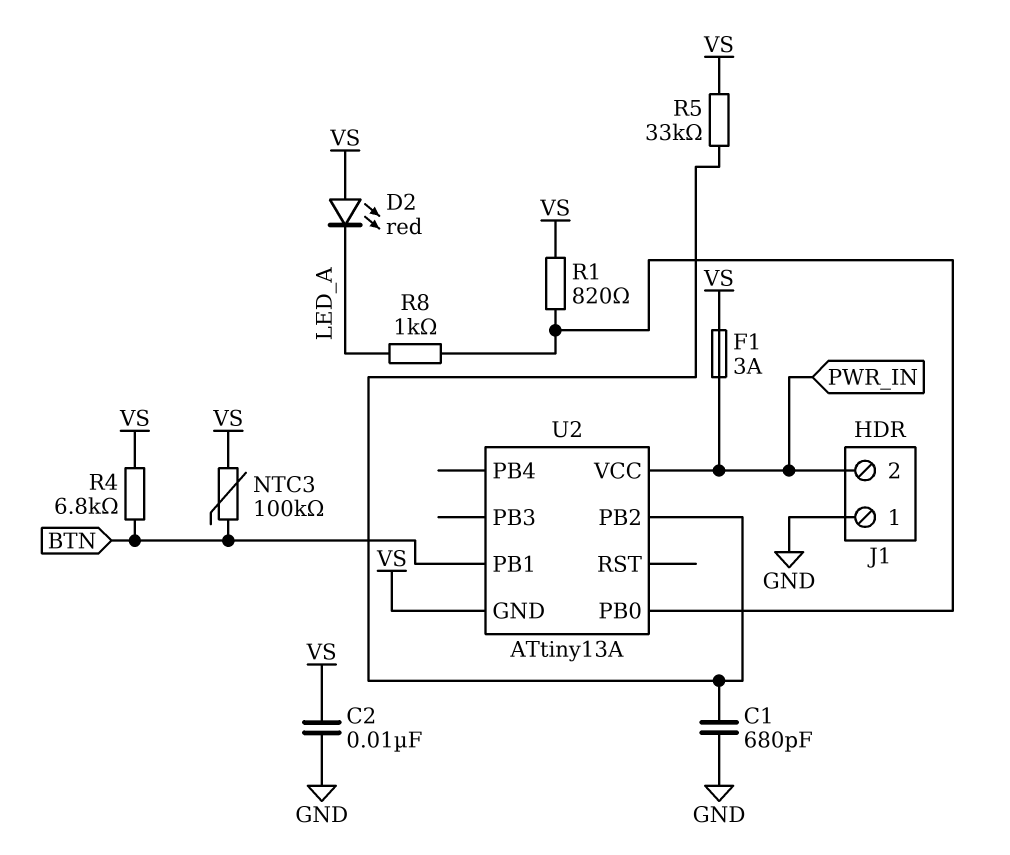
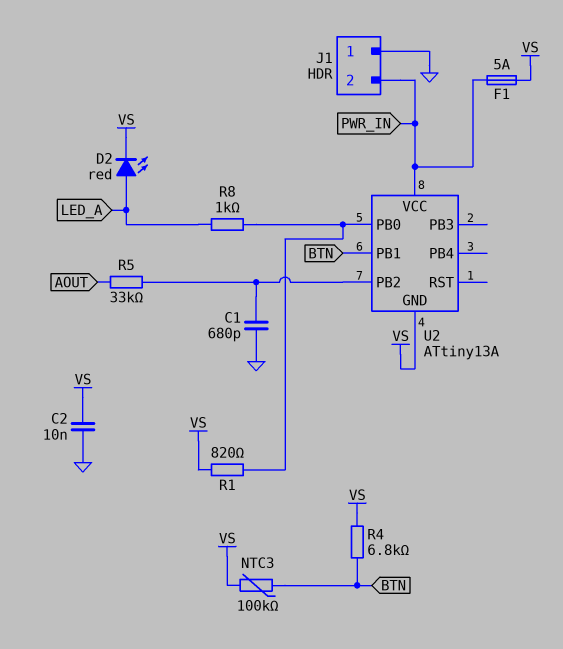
D2: LED red (A VS, K LED_A) -> LED red (A LED_A, K VS)
F1: 3A (PWR_IN, VS) -> 5A (PWR_IN, VS)
R5: 33k (U2/PB2, VS) -> 33k (AOUT, U2/PB2)

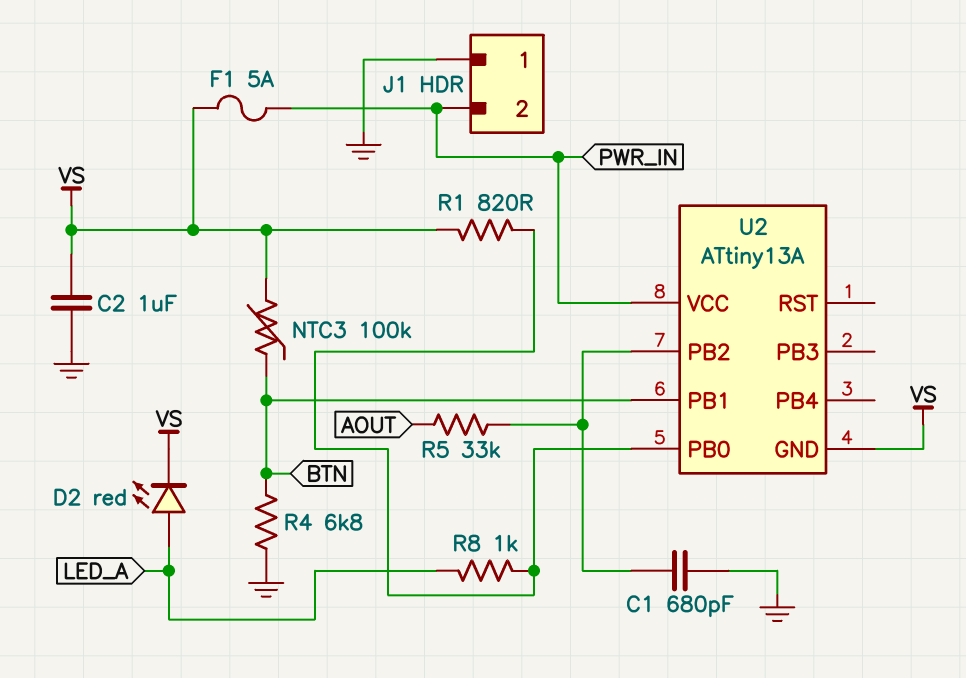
C2: 10nF (GND, VS) -> 1uF (GND, VS)
R4: 6.8k (BTN, VS) -> 6.8k (BTN, GND)

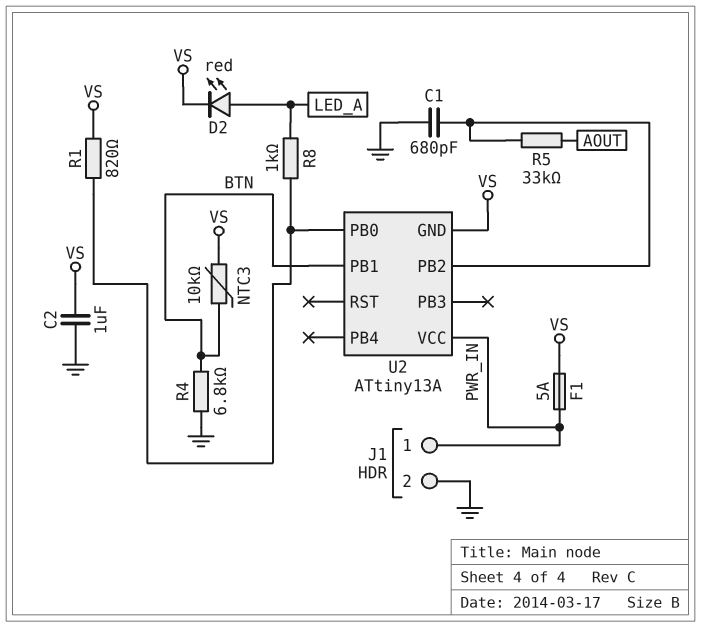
J1 pin 1: GND -> PWR_IN
J1 pin 2: PWR_IN -> GND
NTC3: 100k (BTN, VS) -> 10k (BTN, VS)

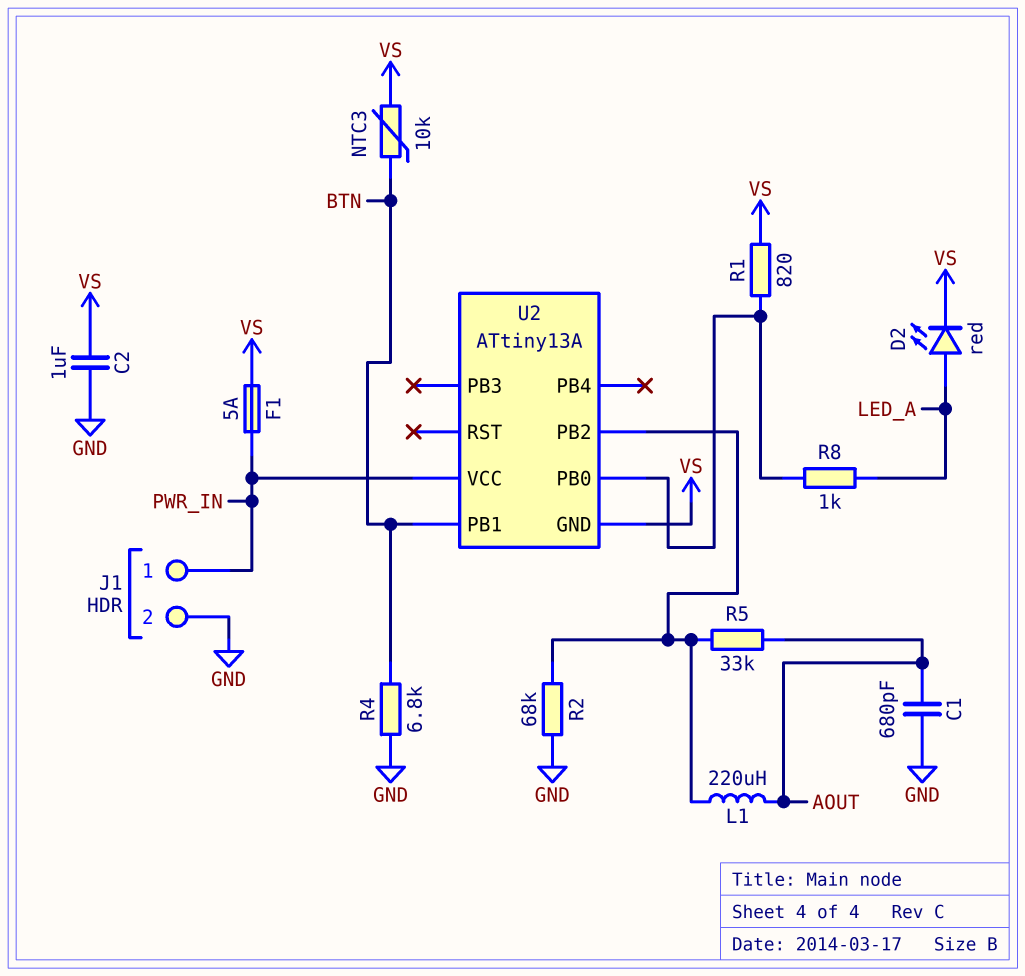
C1: 680pF (GND, U2/PB2) -> 680pF (AOUT, GND)
L1: none -> 220uH (AOUT, U2/PB2)
R2: none -> 68k (GND, U2/PB2)

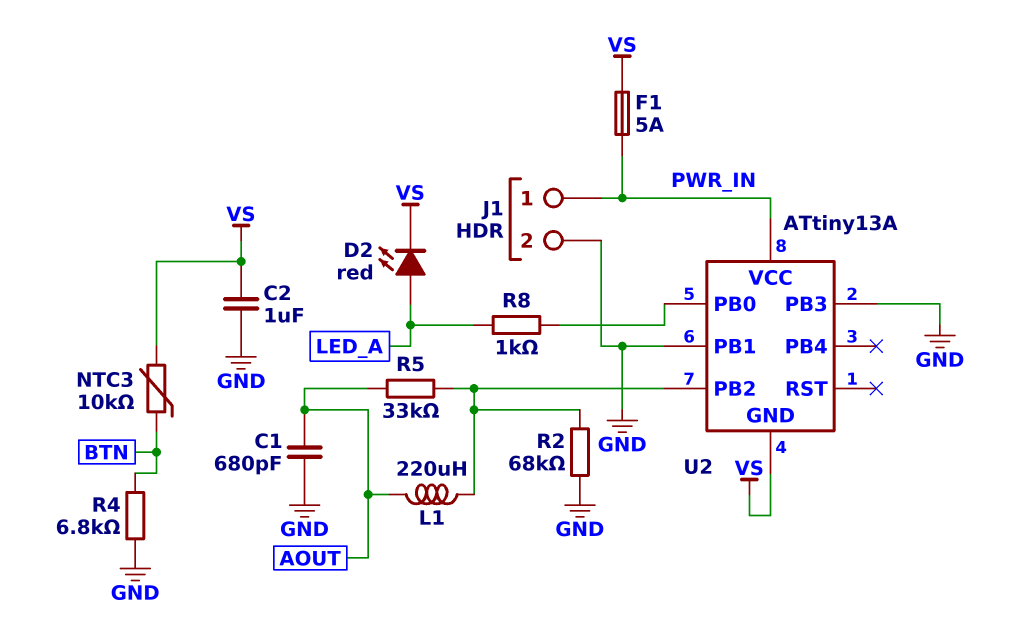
R1: 820 (U2/PB0, VS) -> none
U2 pin PB1: BTN -> GND
U2 pin PB3: none -> GND

